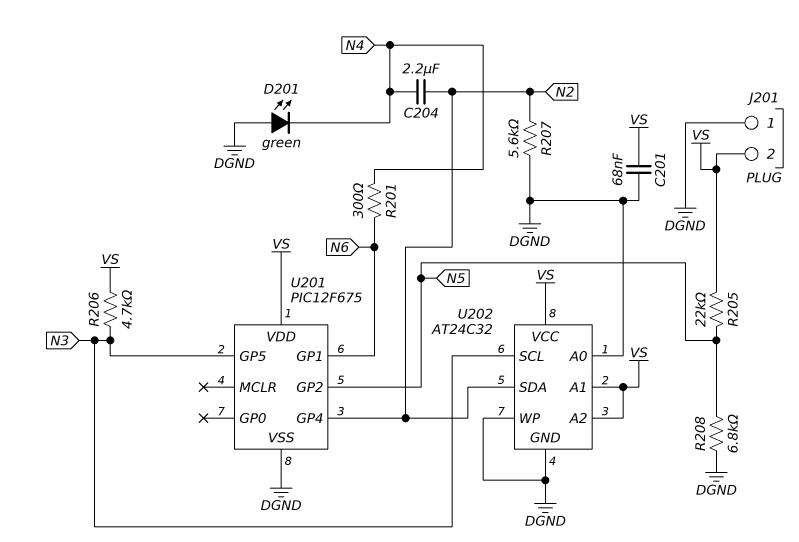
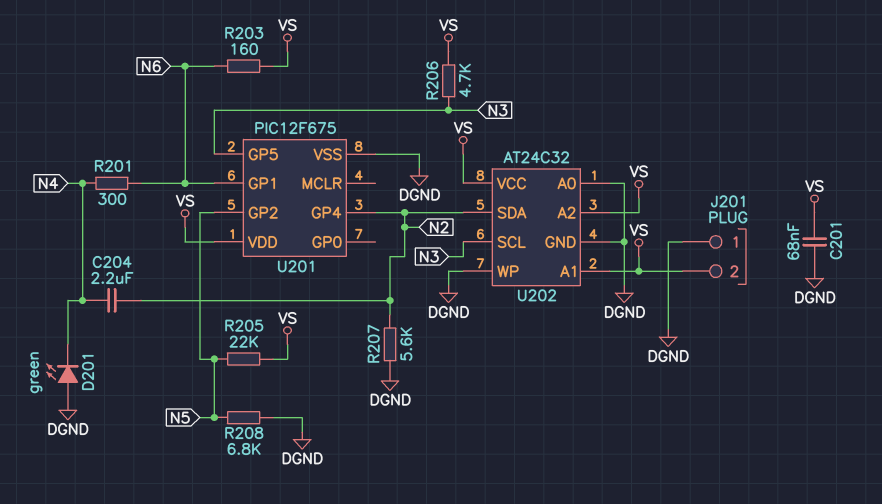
R203: none -> 160 (N6, VS)

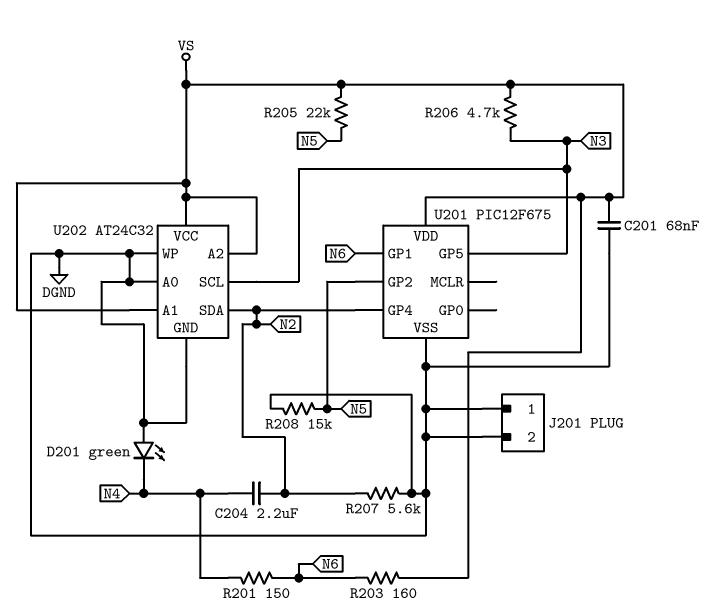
J201 pin 2: VS -> DGND
R201: 300 (N4, N6) -> 150 (N4, N6)
R208: 6.8k (DGND, N5) -> 15k (DGND, N5)

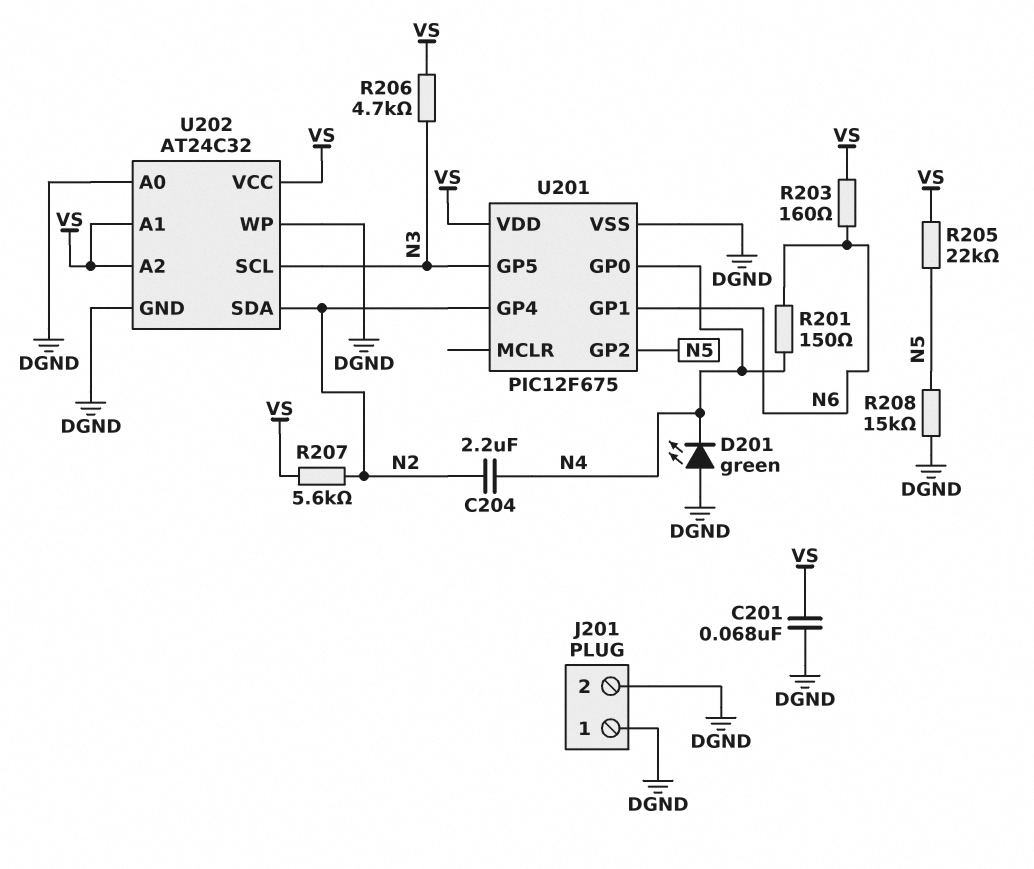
R207: 5.6k (DGND, N2) -> 5.6k (N2, VS)
U201 pin GP0: none -> N4

